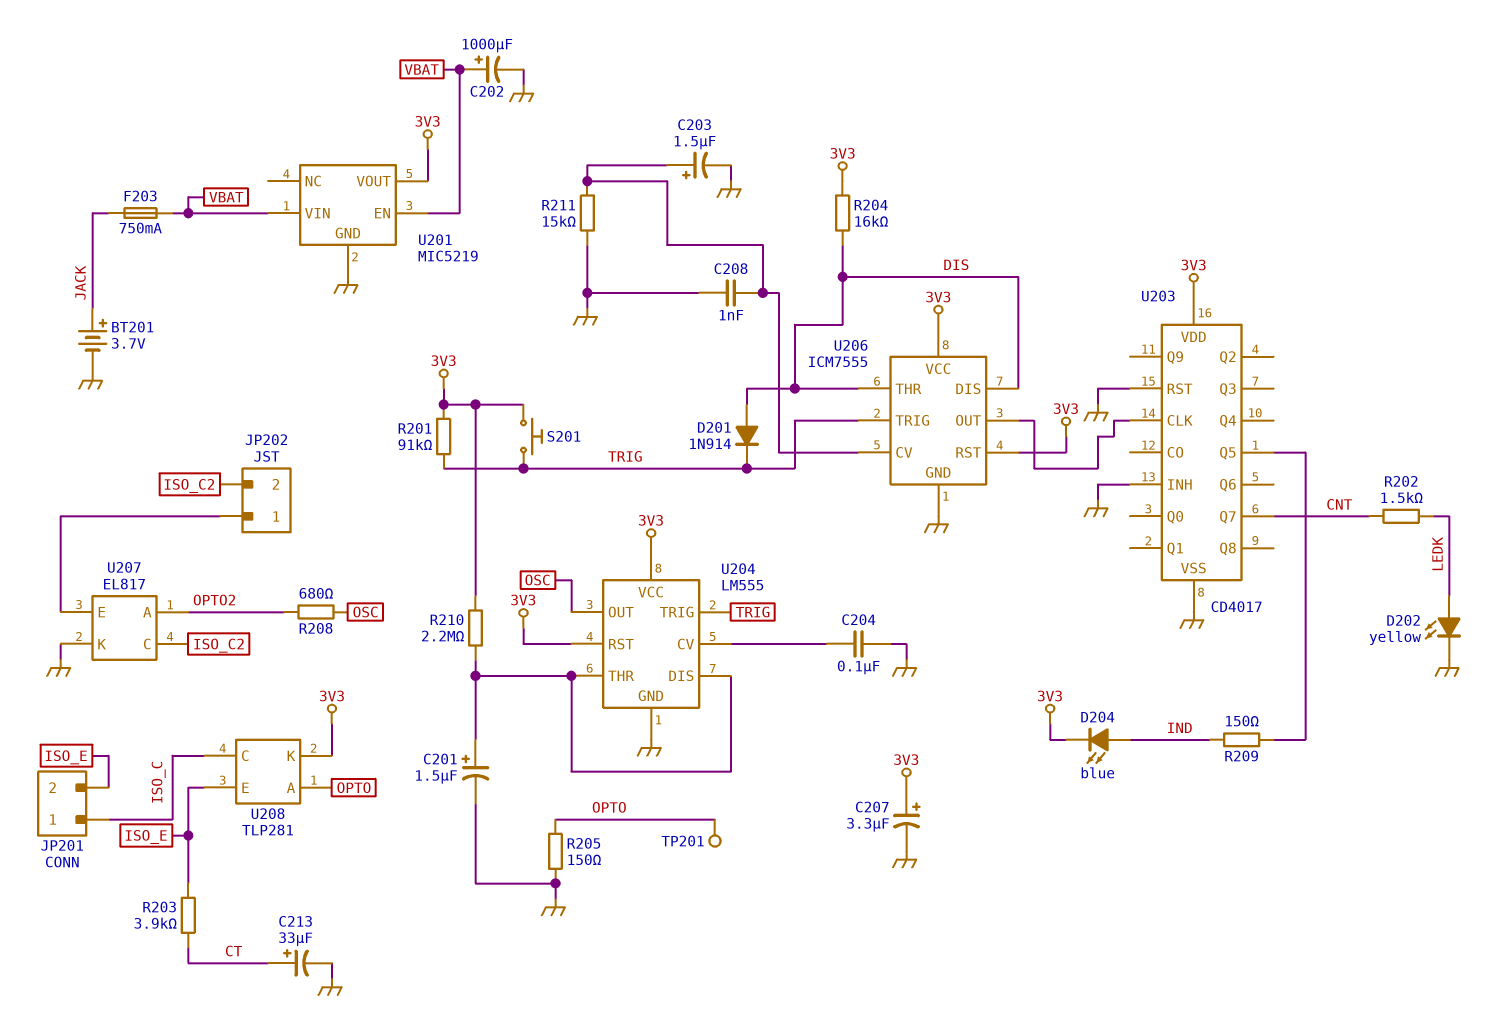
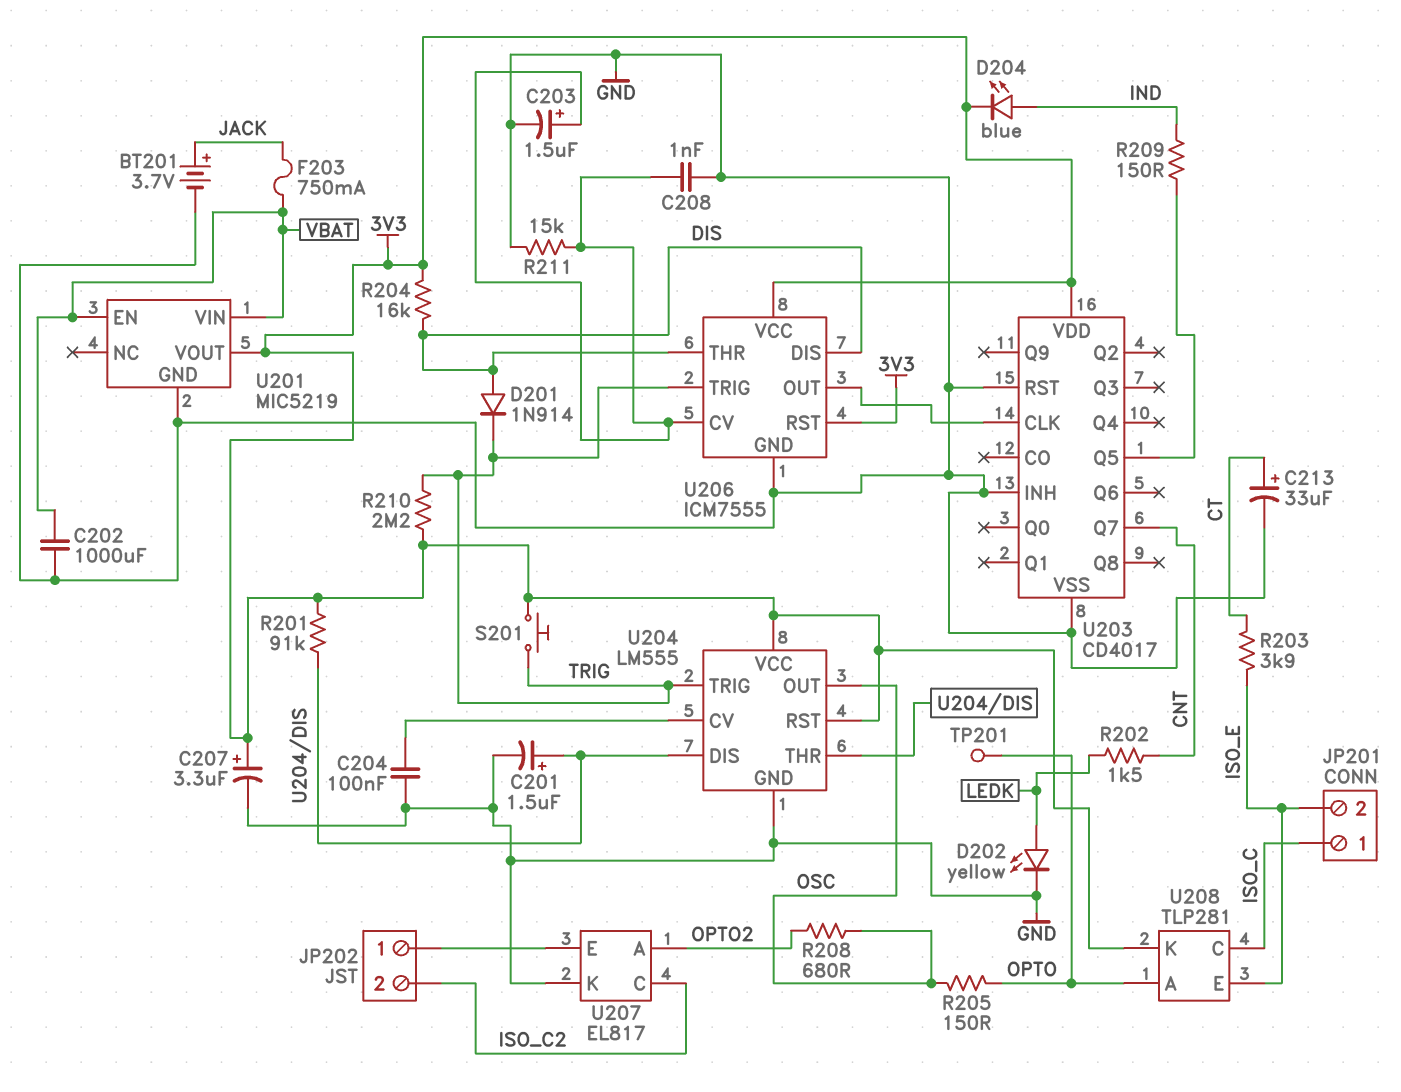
C202: 1000uF (plus VBAT, minus GND) -> 1000uF (GND, VBAT)
R201: 91k (3V3, TRIG) -> 91k (3V3, U204/DIS)
R205: 150 (GND, OPTO) -> 150 (OPTO, OSC)
R210: 2.2M (3V3, U204/DIS) -> 2.2M (3V3, TRIG)

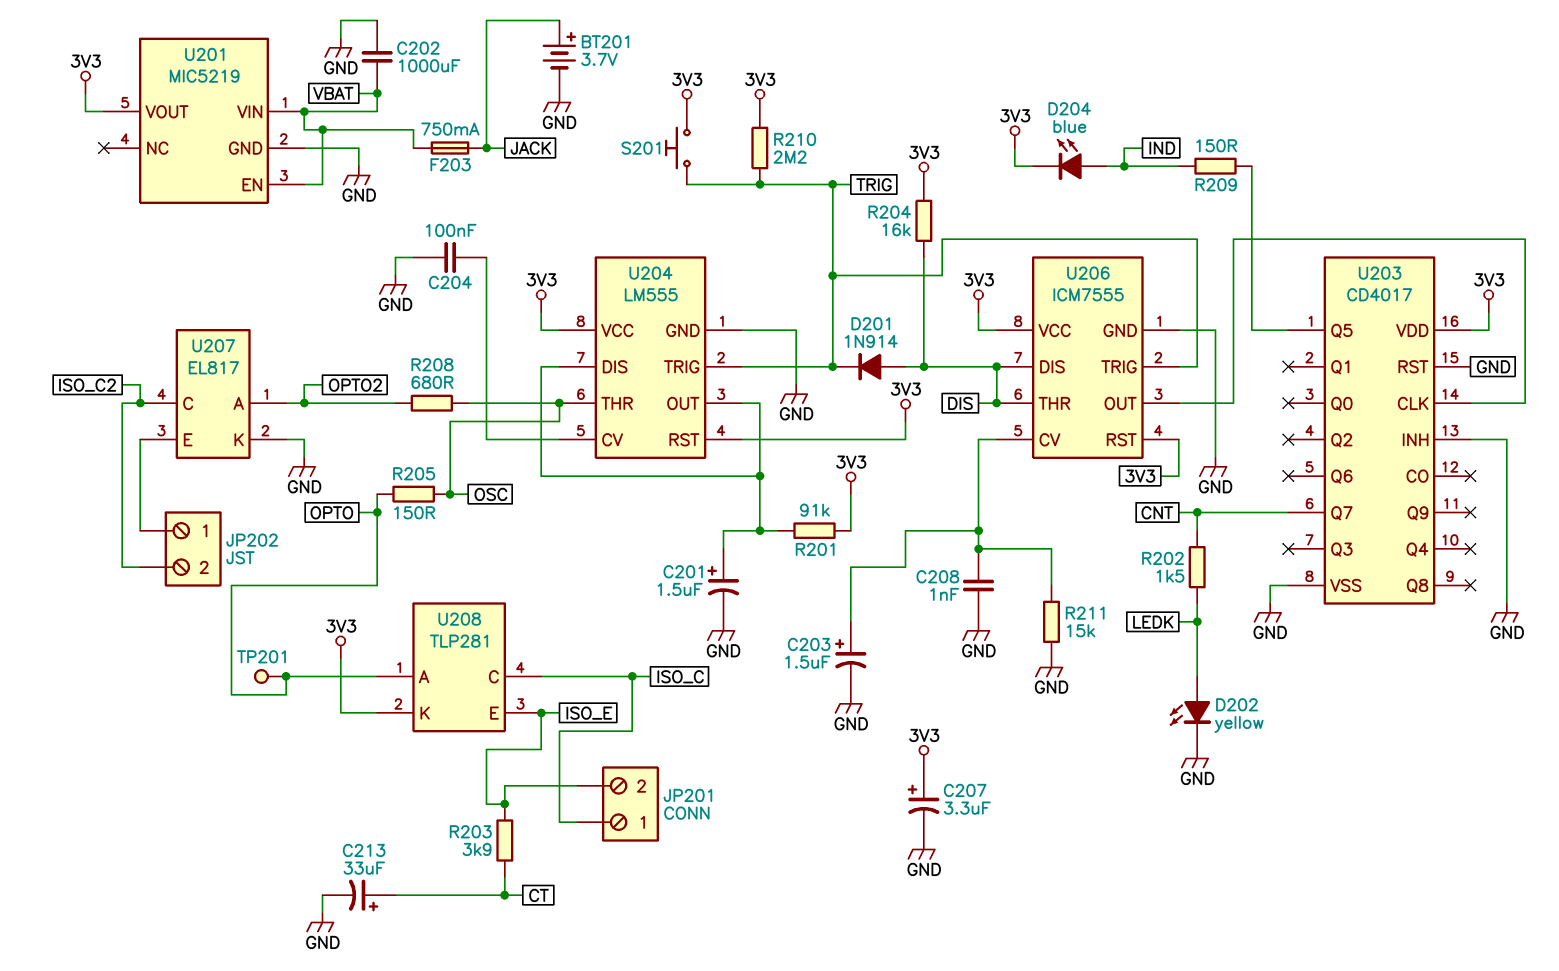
U204 pin OUT: OSC -> U204/DIS
U204 pin THR: U204/DIS -> OSC

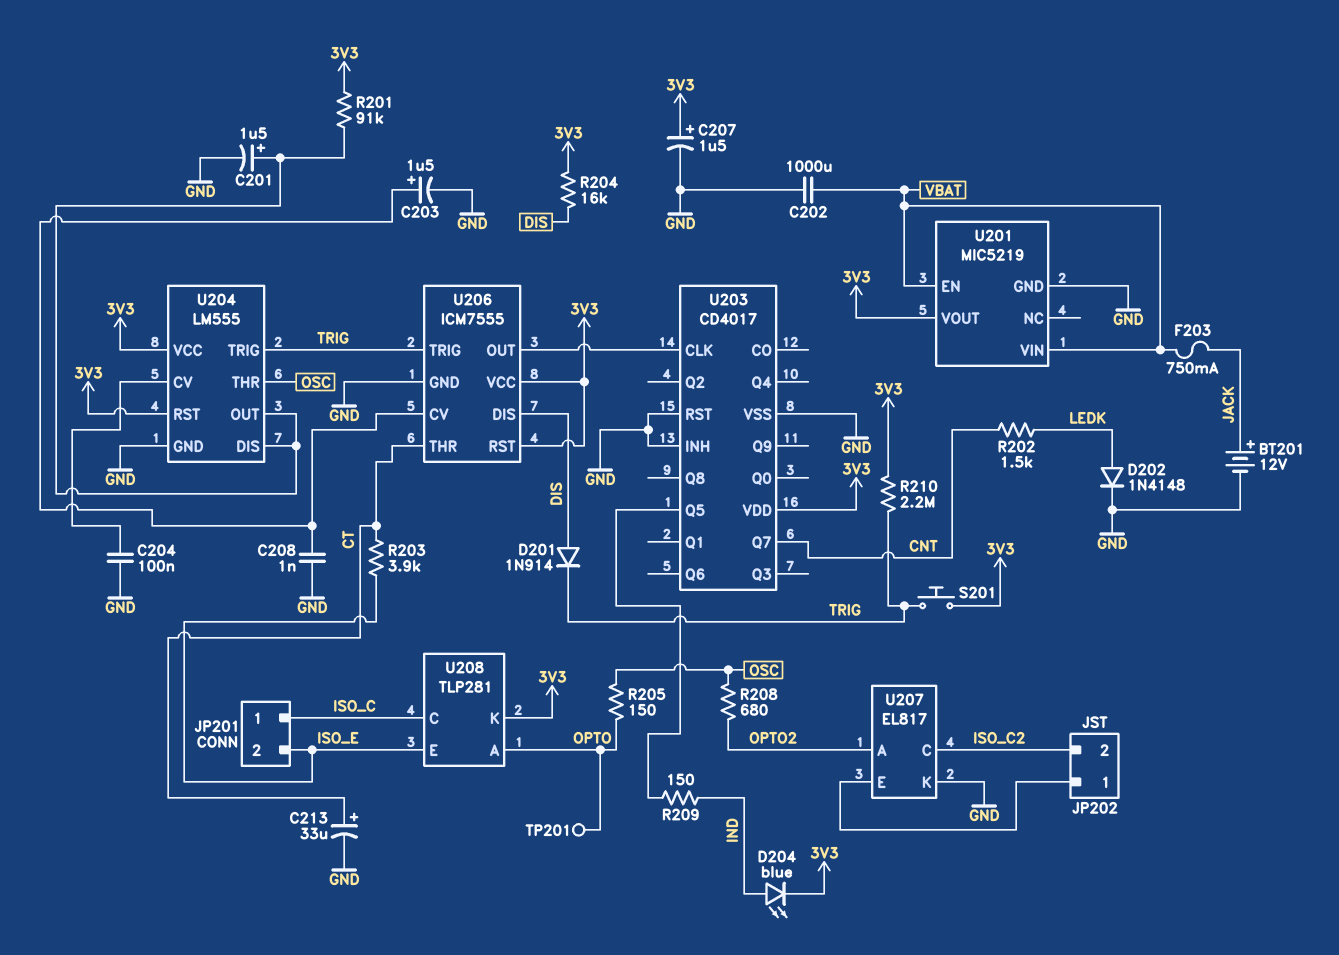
BT201: 3.7V (plus JACK, minus GND) -> 12V (plus JACK, minus GND)
C207: 3.3uF (plus 3V3, minus GND) -> 1.5uF (plus 3V3, minus GND)
D202: LED yellow (A LEDK, K GND) -> diode 1N4148 (A LEDK, K GND)
R211: 15k (GND, U206/CV) -> none
U206 pin THR: DIS -> CT

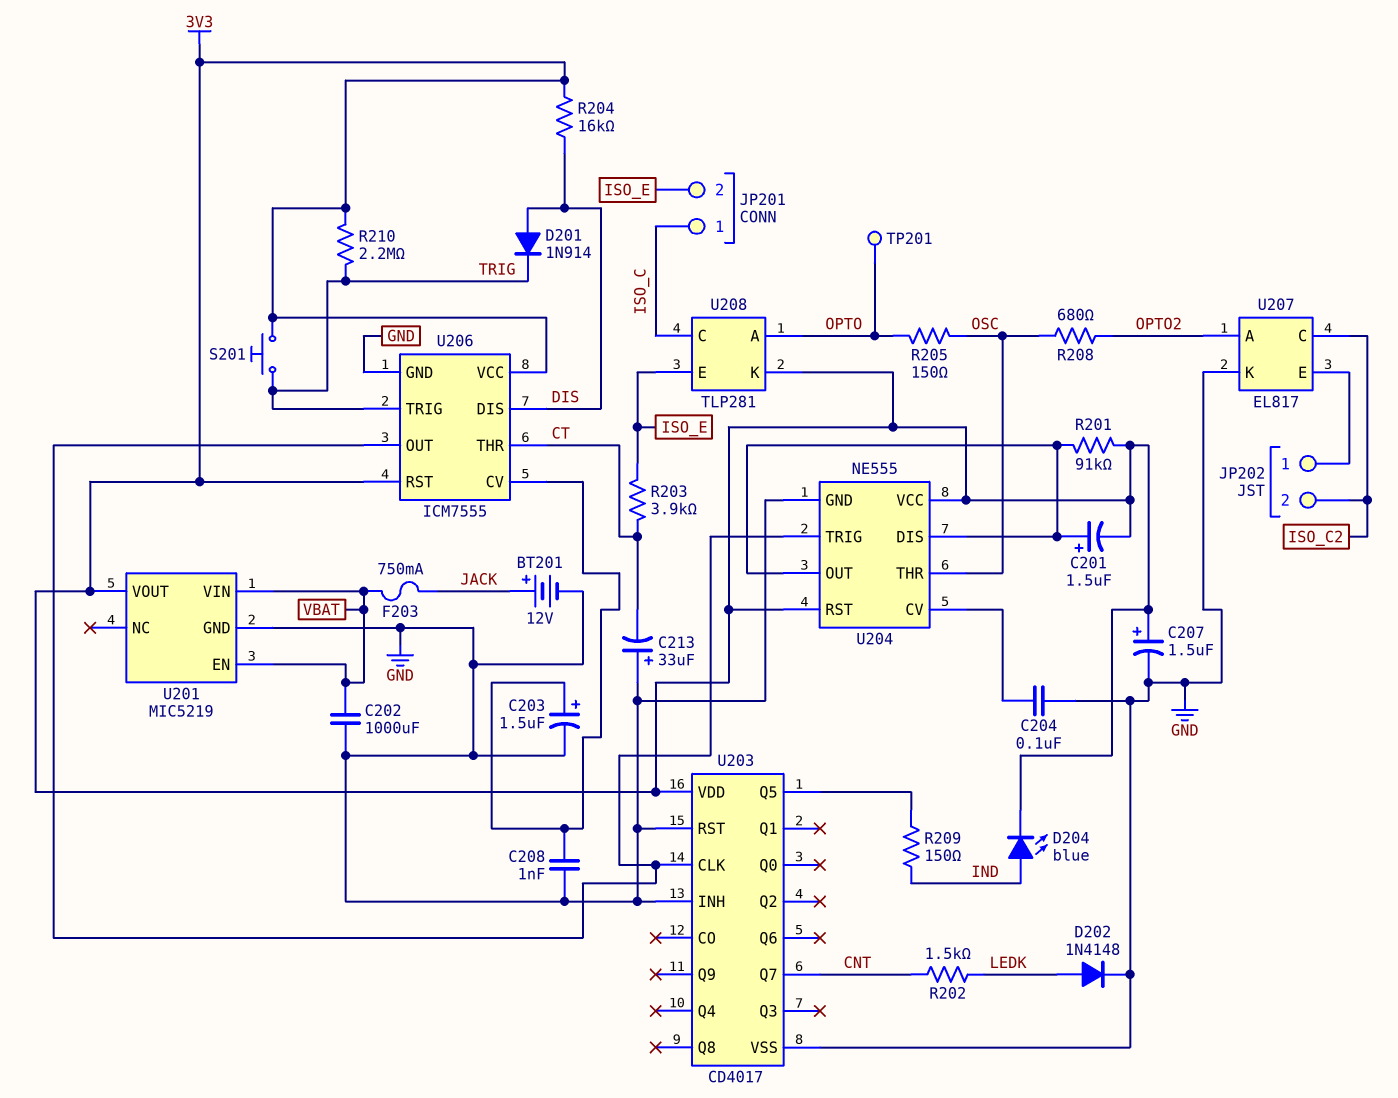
C201: 1.5uF (plus U204/DIS, minus GND) -> 1.5uF (plus U204/DIS, minus 3V3)
C213: 33uF (plus CT, minus GND) -> 33uF (plus GND, minus CT)
U204: LM555 -> NE555
U204 pin TRIG: TRIG -> U203/CLK

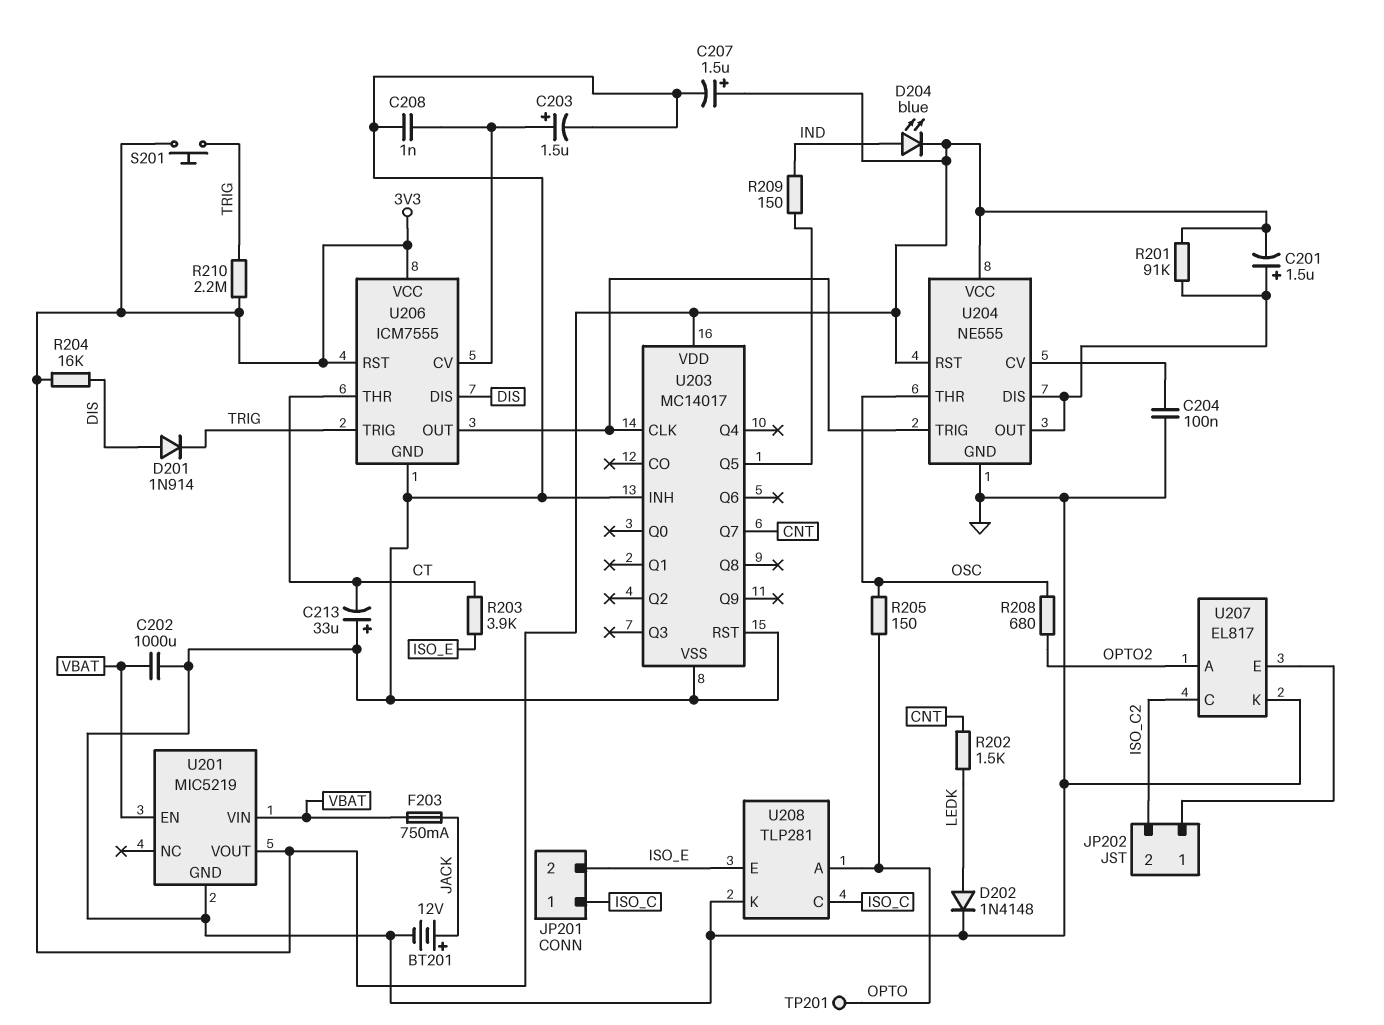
U203: CD4017 -> MC14017
U208 pin K: 3V3 -> GND

